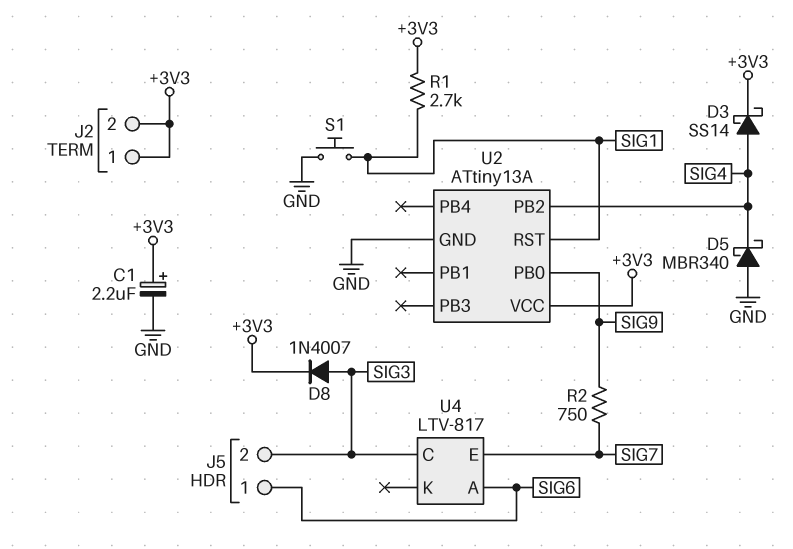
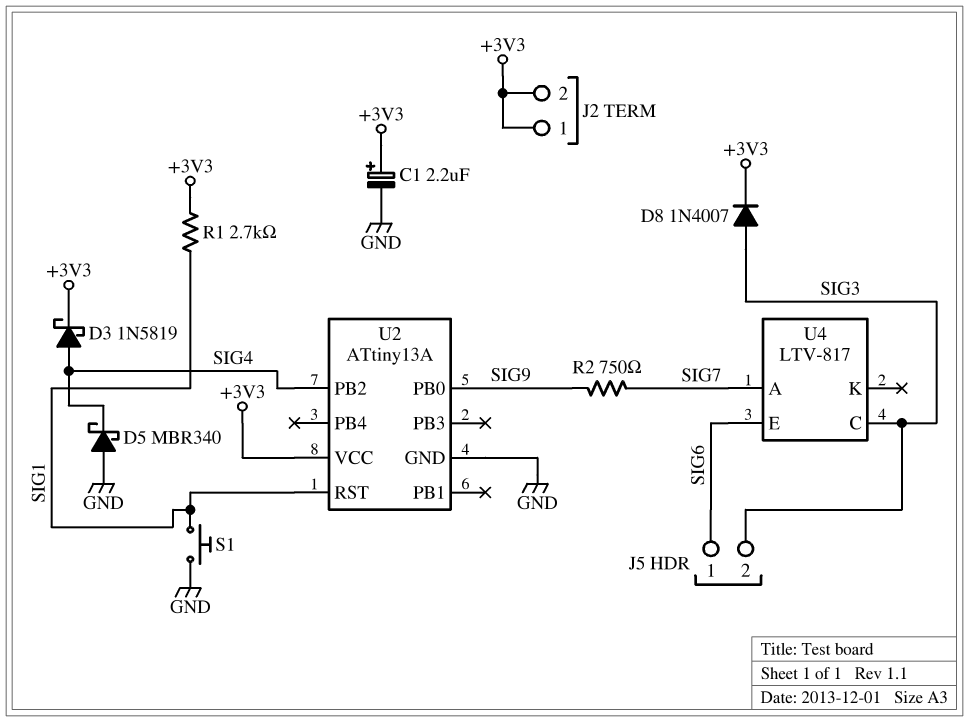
D3: schottky SS14 (A SIG4, K +3V3) -> schottky 1N5819 (A SIG4, K +3V3)
U4 pin A: SIG6 -> SIG7
U4 pin E: SIG7 -> SIG6

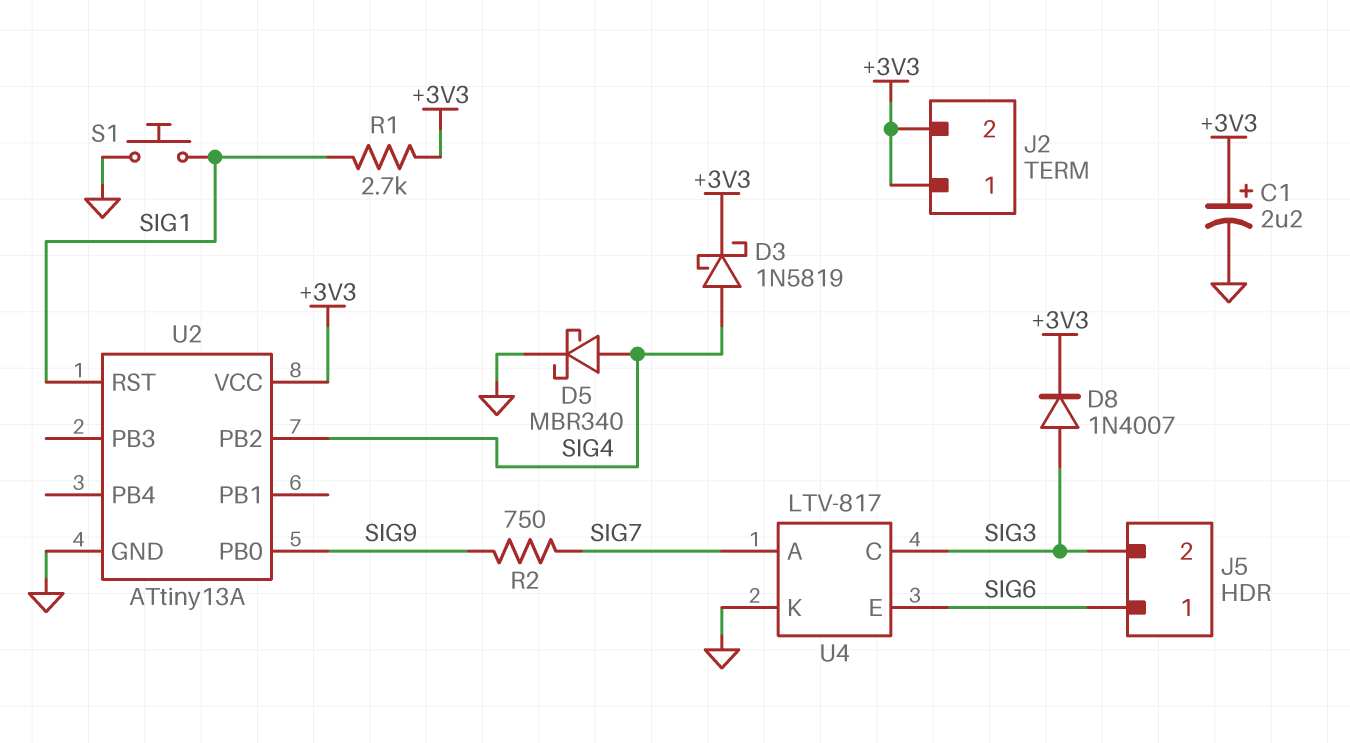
D5: schottky MBR340 (A GND, K SIG4) -> schottky MBR340 (A SIG4, K GND)
U4 pin K: none -> GND

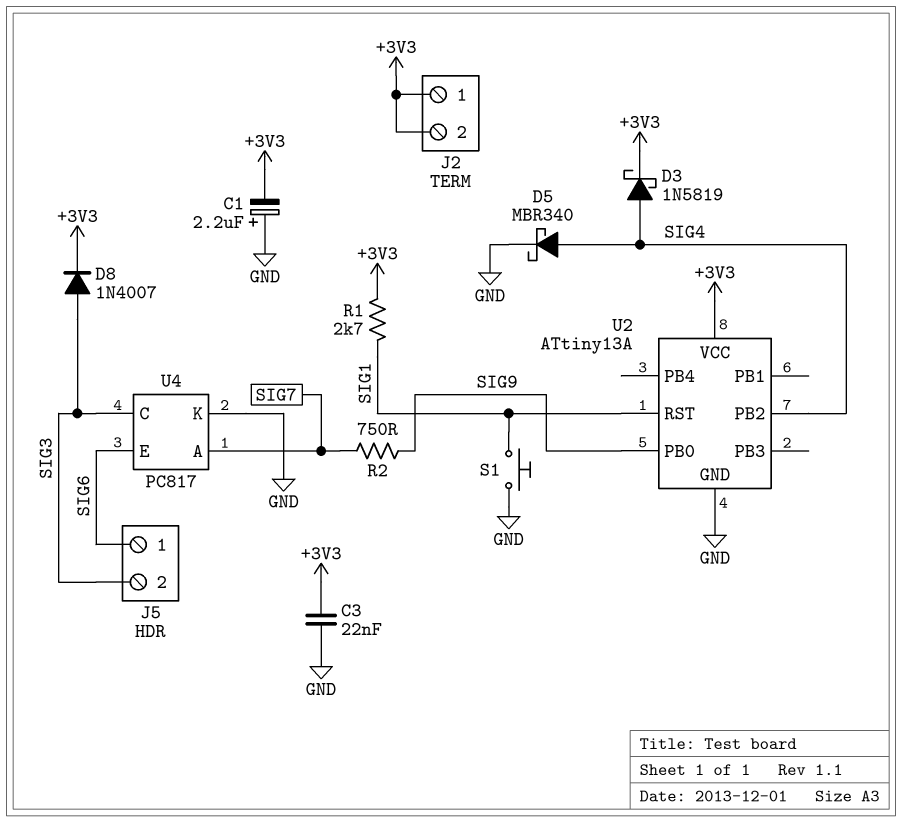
C1: 2.2uF (plus +3V3, minus GND) -> 2.2uF (plus GND, minus +3V3)
C3: none -> 22nF (+3V3, GND)
U4: LTV-817 -> PC817

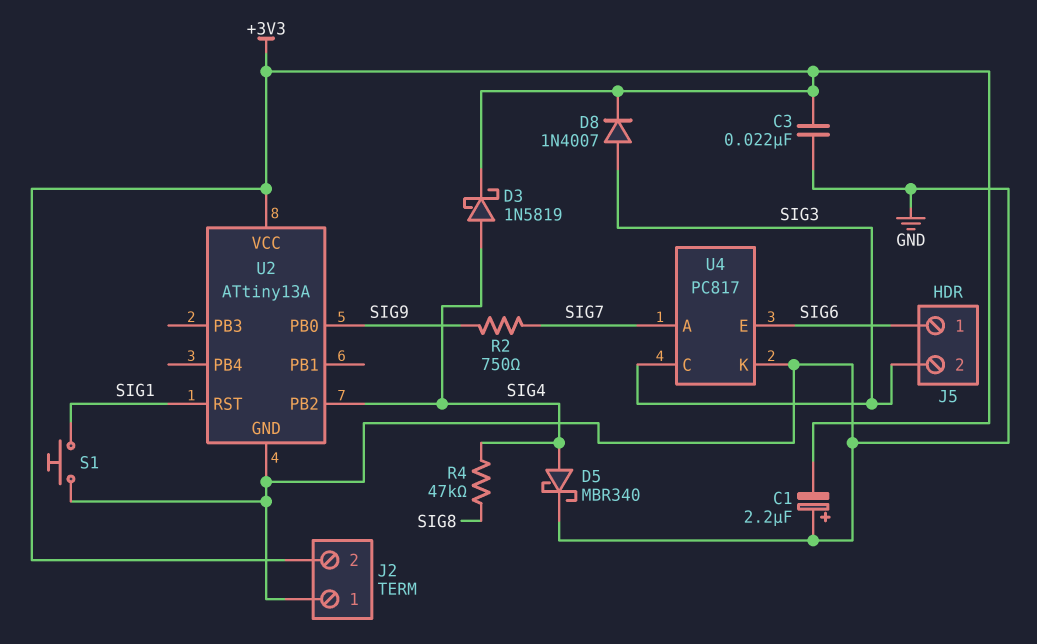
J2 pin 1: +3V3 -> GND
R1: 2.7k (+3V3, SIG1) -> none
R4: none -> 47k (SIG4, SIG8)

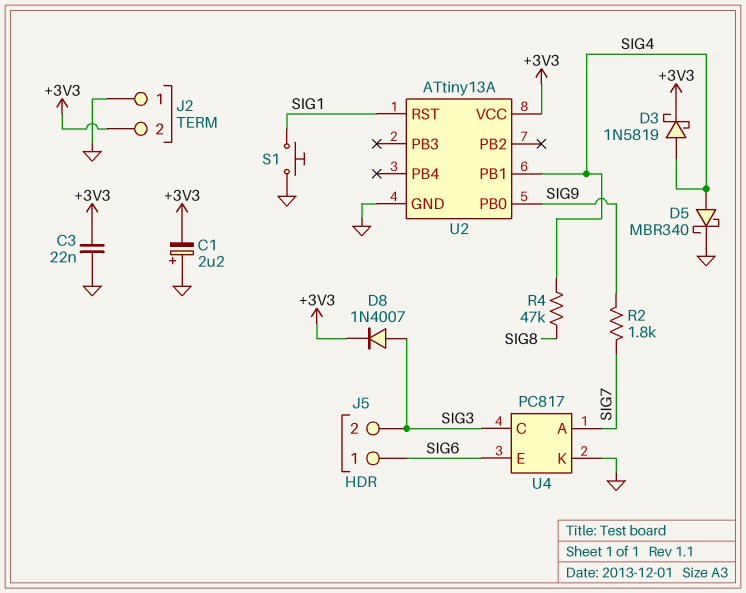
R2: 750 (SIG7, SIG9) -> 1.8k (SIG7, SIG9)
U2 pin PB1: none -> SIG4
U2 pin PB2: SIG4 -> none

